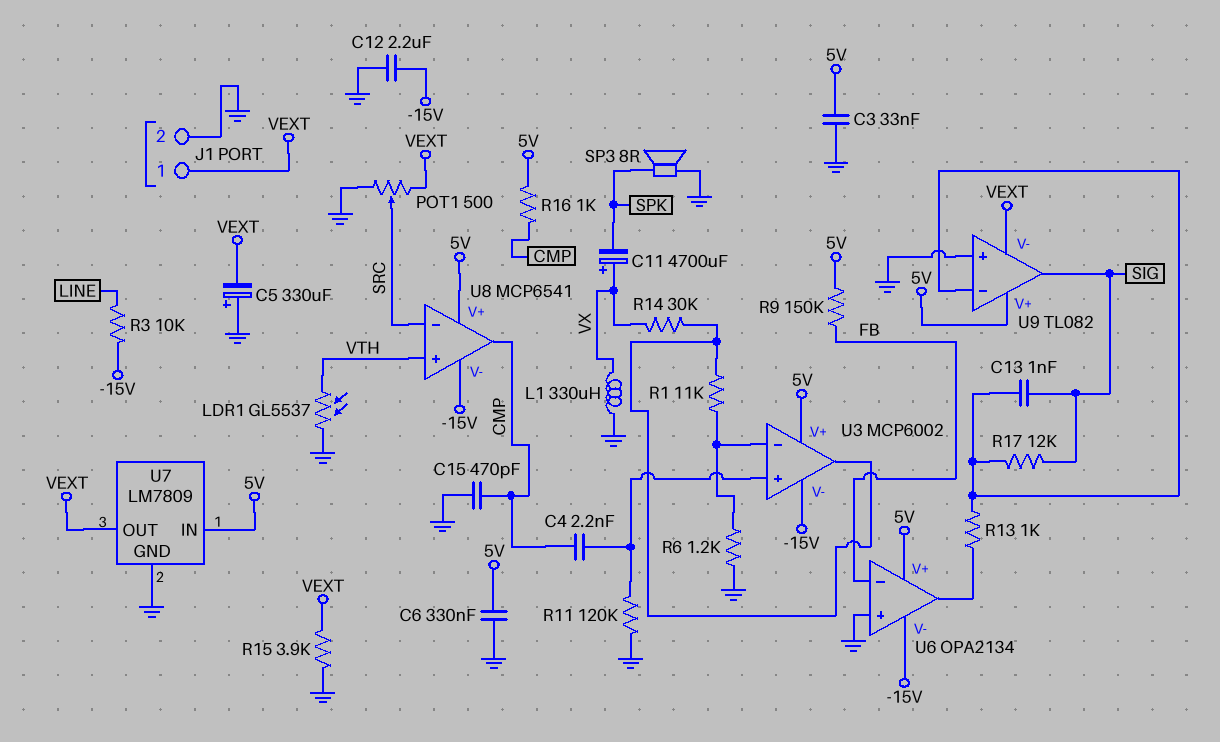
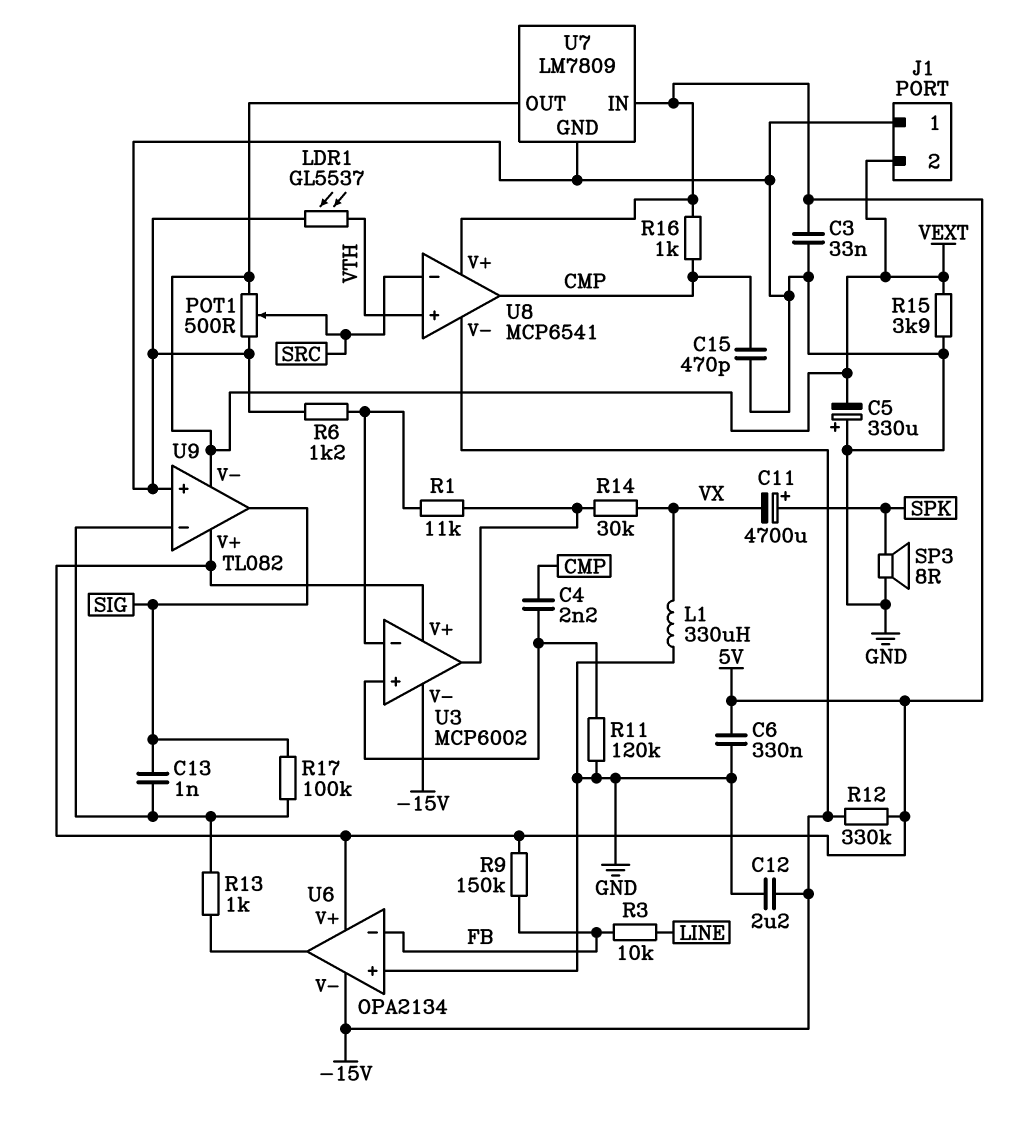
C11: 4700uF (plus VX, minus SPK) -> 4700uF (plus SPK, minus VX)
J1 pin 1: VEXT -> GND
J1 pin 2: GND -> VEXT
R3: 10k (-15V, LINE) -> 10k (FB, LINE)
R12: none -> 330k (-15V, 5V)
R17: 12k (SIG, U9/in-) -> 100k (SIG, U9/in-)

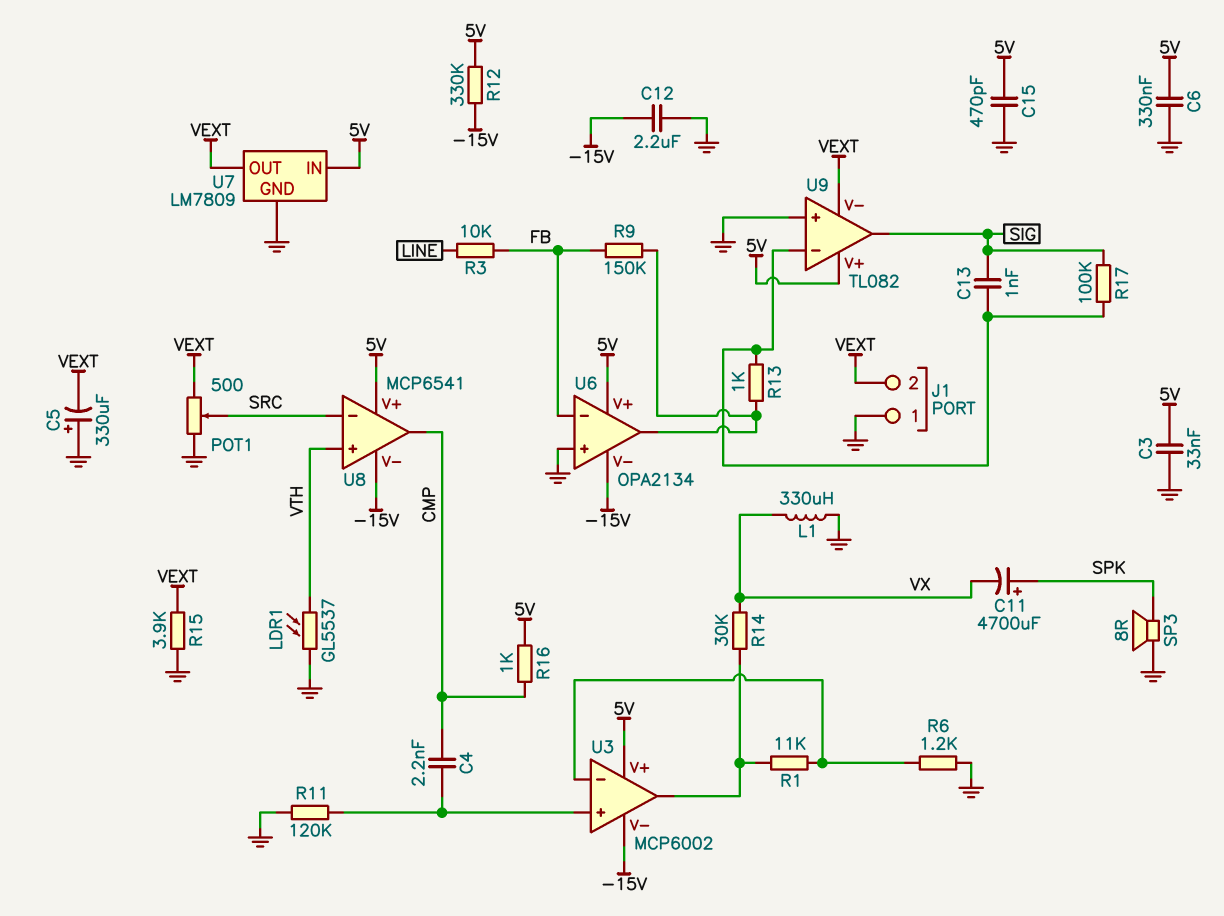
C15: 470pF (CMP, GND) -> 470pF (5V, GND)
R9: 150k (5V, FB) -> 150k (FB, U6/out)

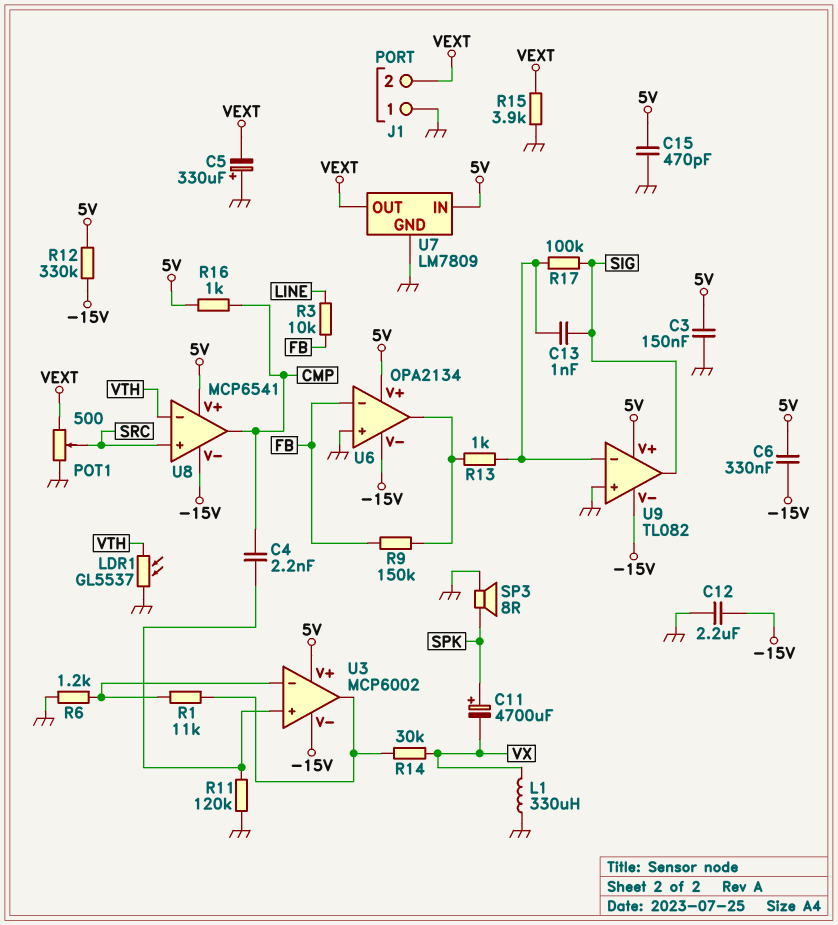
C3: 33nF (5V, GND) -> 150nF (5V, GND)
C6: 330nF (5V, GND) -> 330nF (-15V, 5V)
U8 pin in+: VTH -> SRC
U8 pin in-: SRC -> VTH
U9 pin V-: VEXT -> -15V

